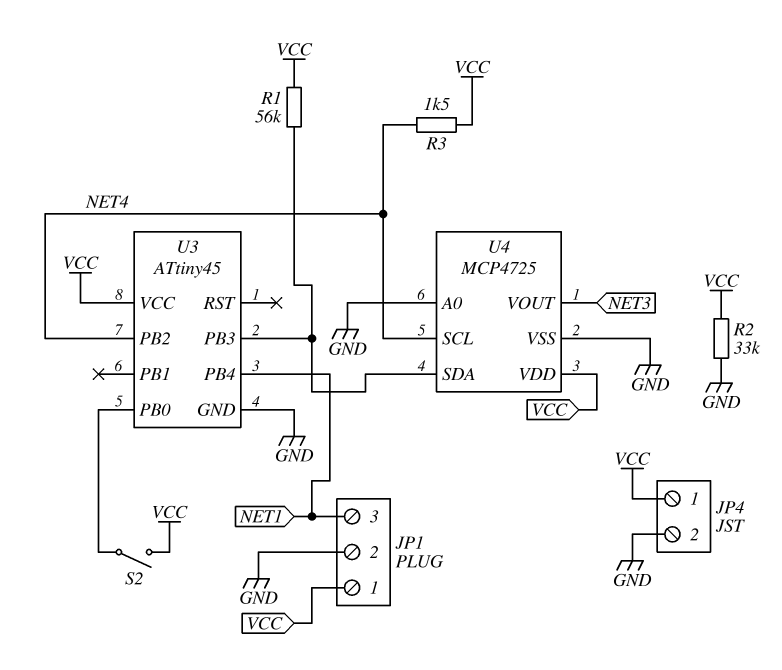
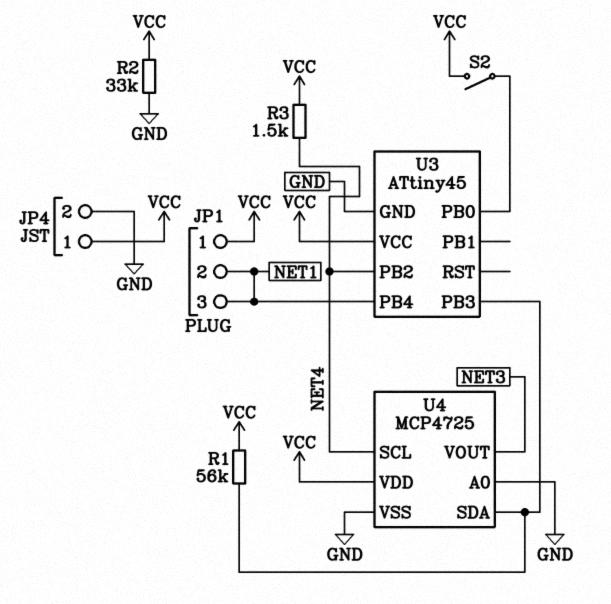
JP1 pin 2: GND -> NET1

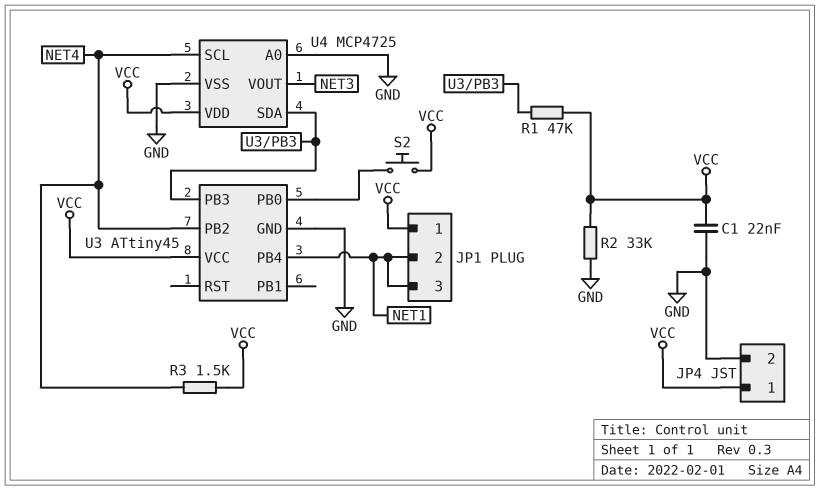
C1: none -> 22nF (GND, VCC)
R1: 56k (U3/PB3, VCC) -> 47k (U3/PB3, VCC)
S2: switch (U3/PB0, VCC) -> button (U3/PB0, VCC)

